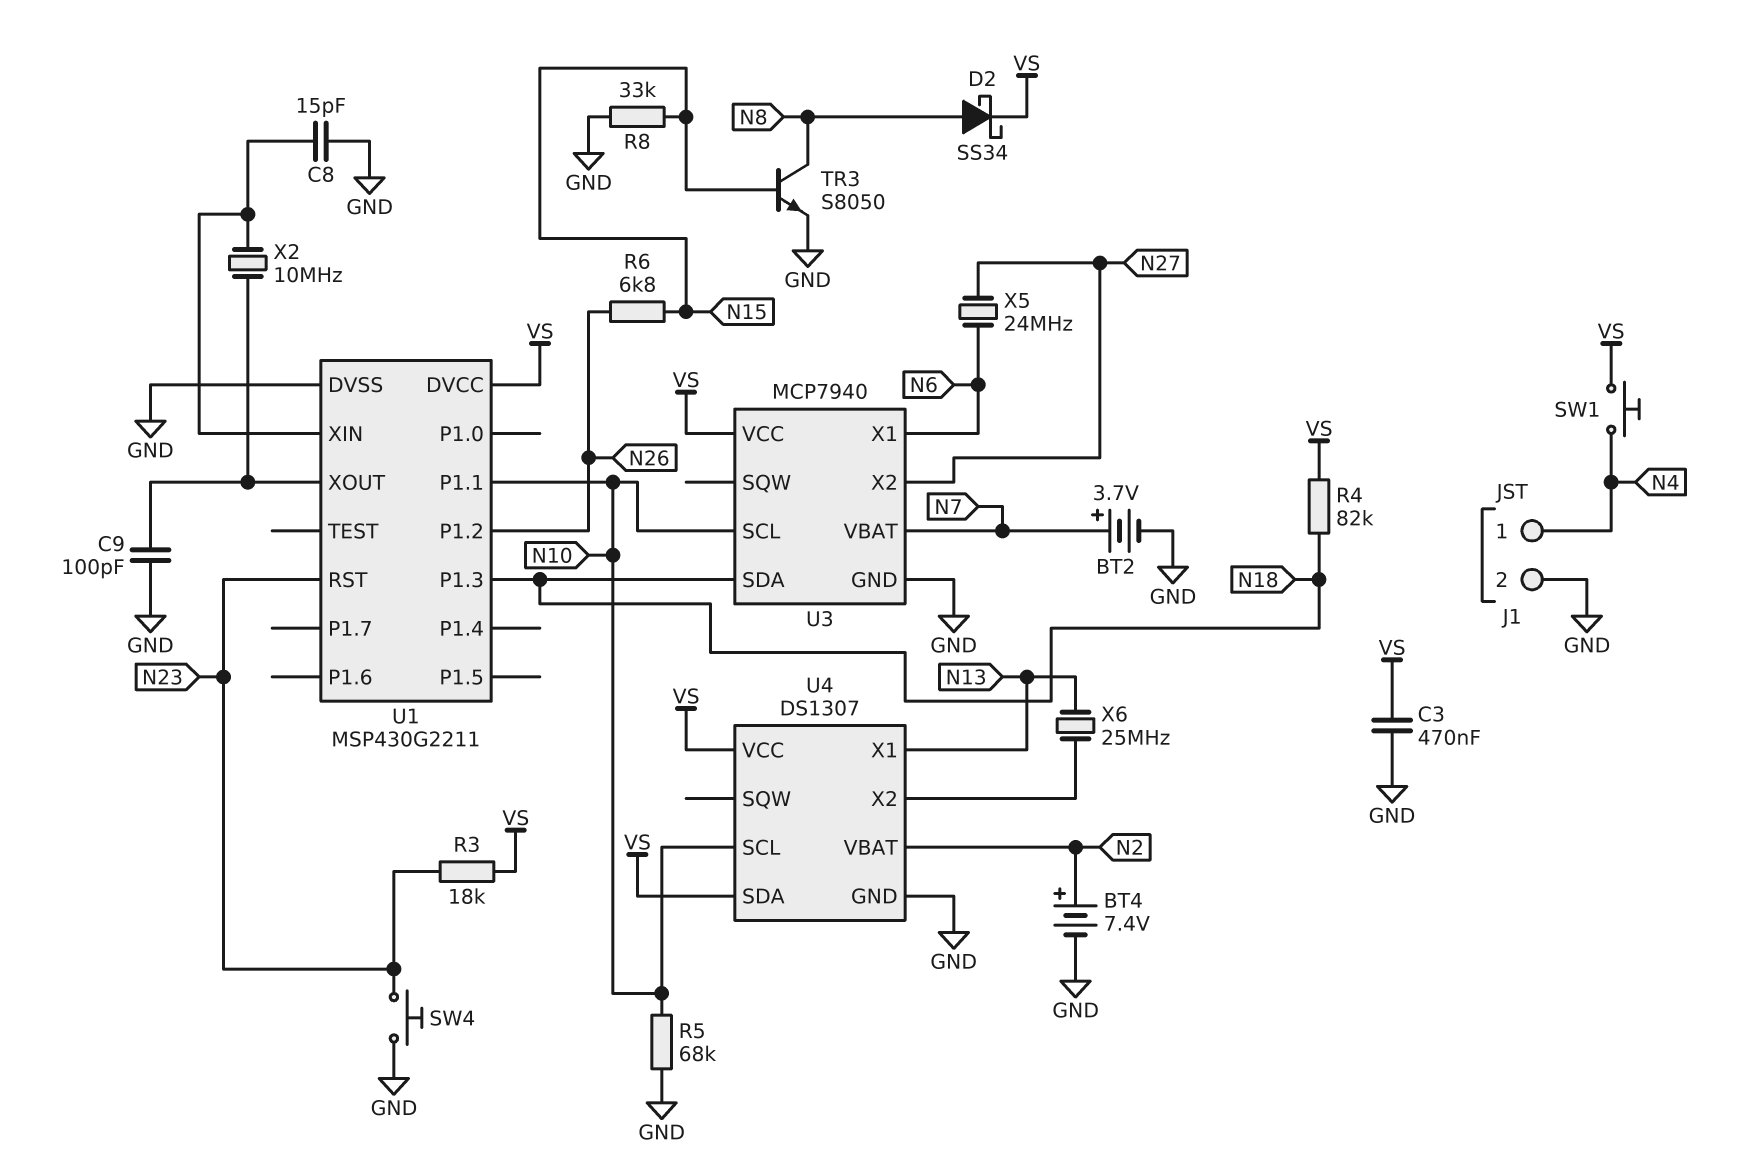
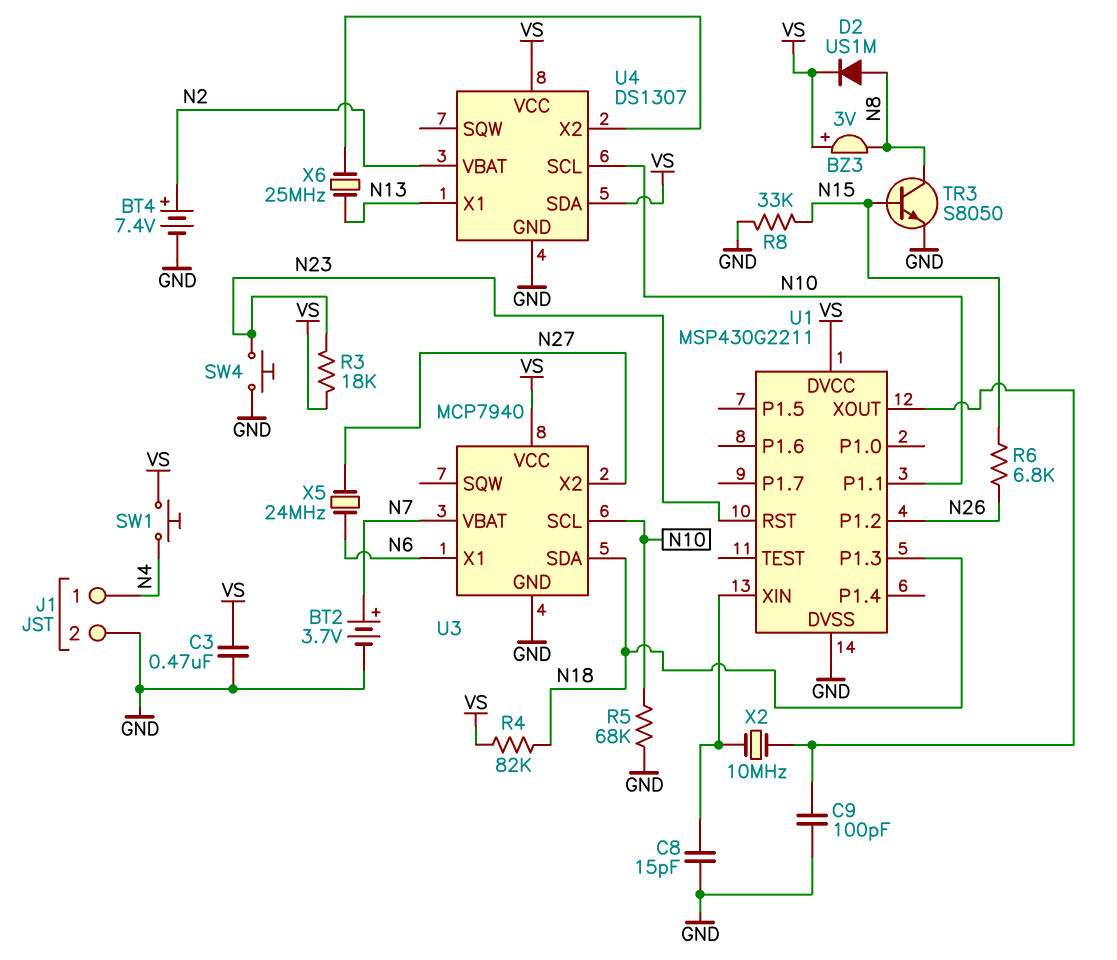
BZ3: none -> buzzer 3V (plus VS, minus N8)
D2: schottky SS34 (A N8, K VS) -> diode US1M (A N8, K VS)

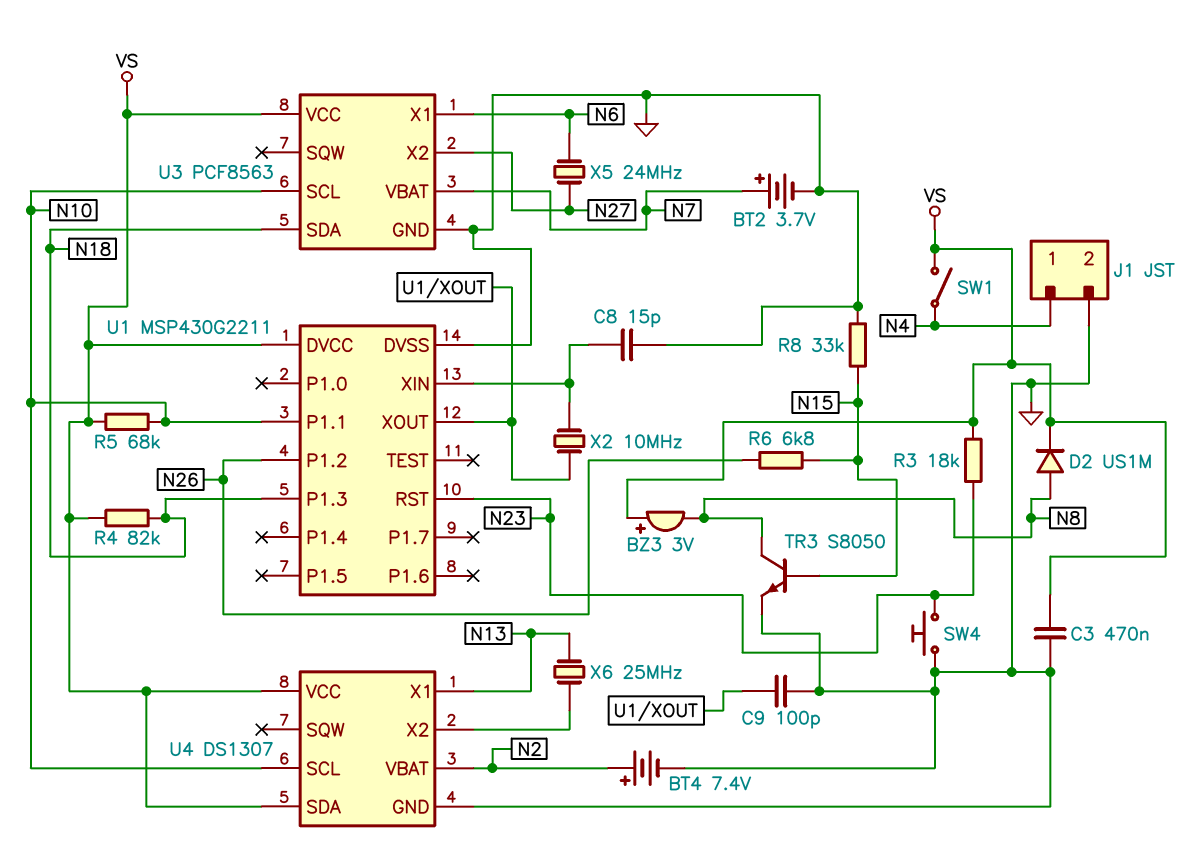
R5: 68k (GND, N10) -> 68k (N10, VS)
SW1: button (N4, VS) -> switch (N4, VS)
U3: MCP7940 -> PCF8563

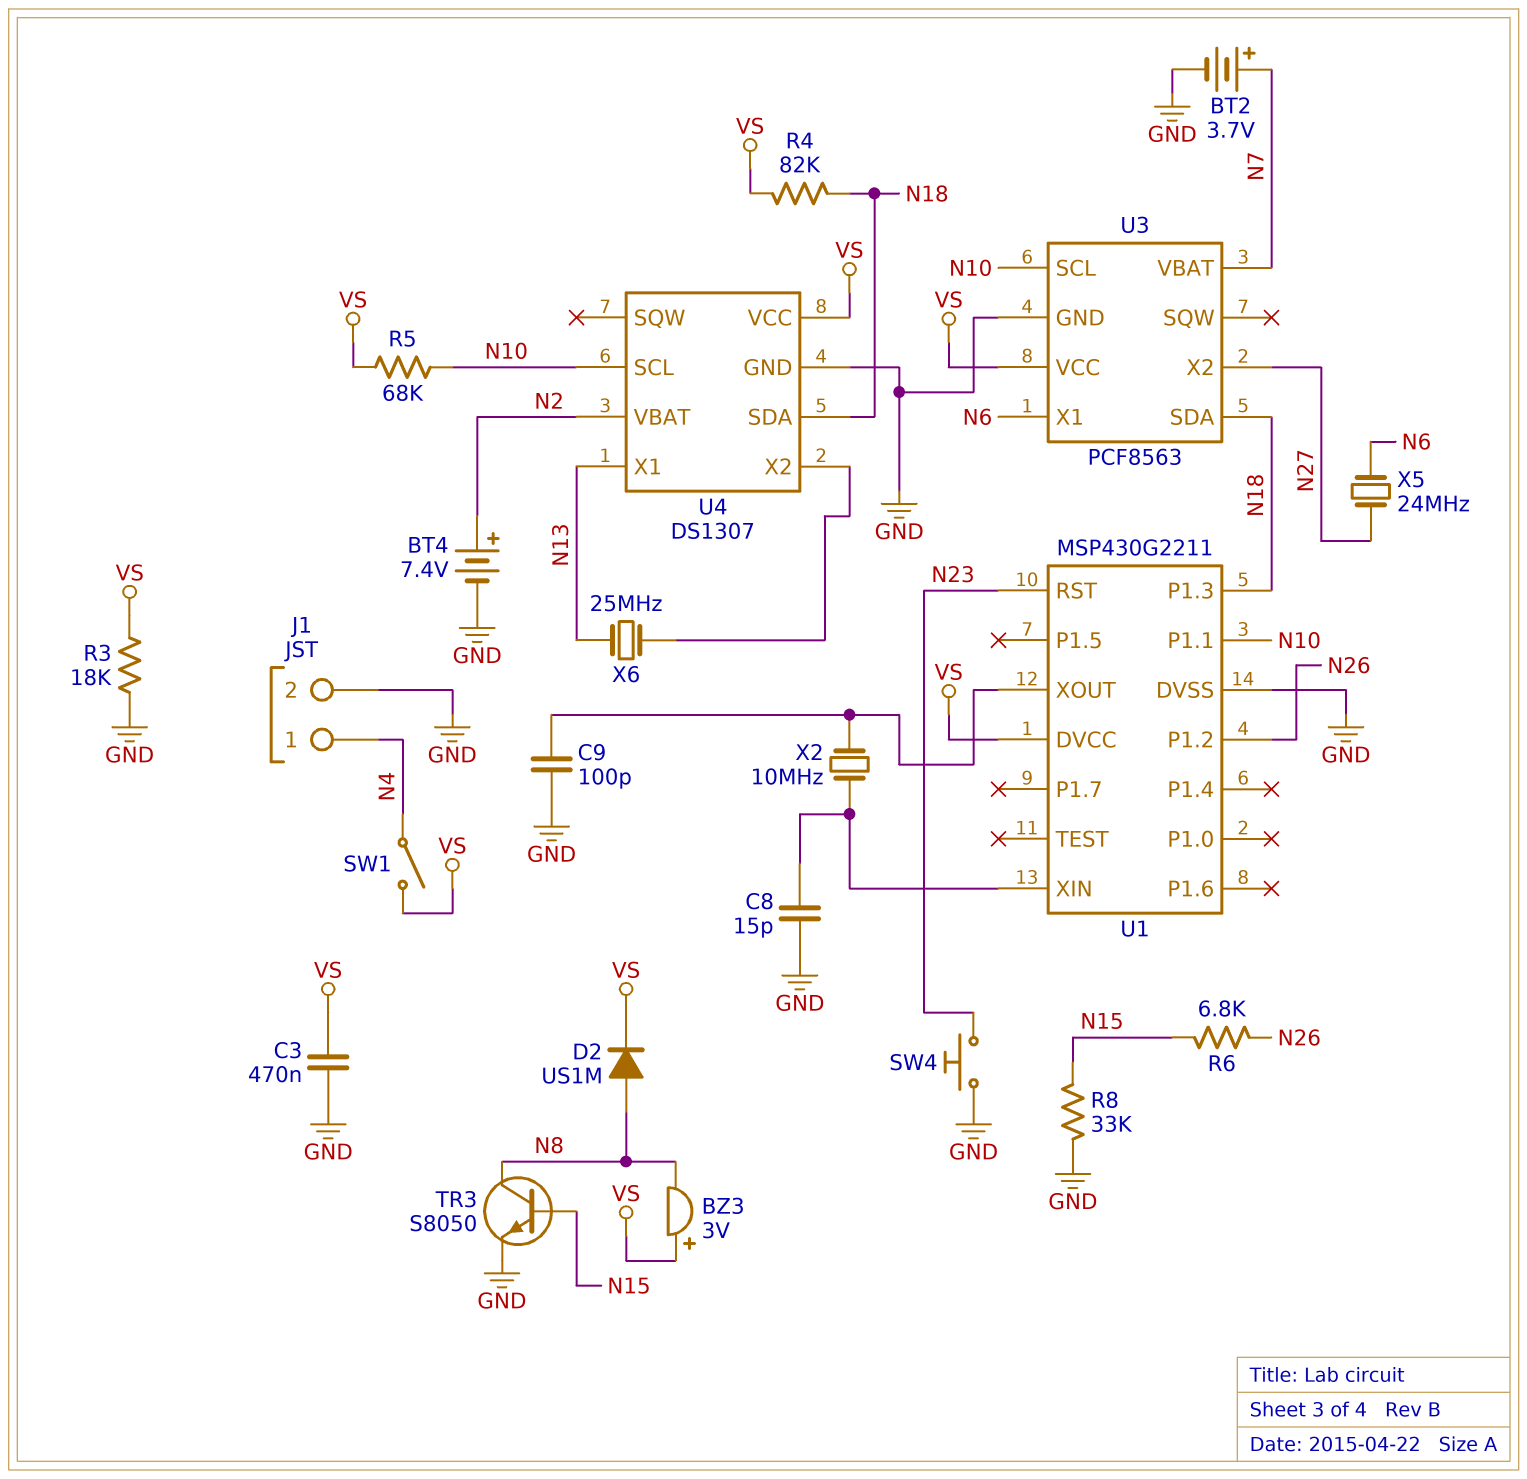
R3: 18k (N23, VS) -> 18k (GND, VS)
U4 pin SDA: VS -> N18

